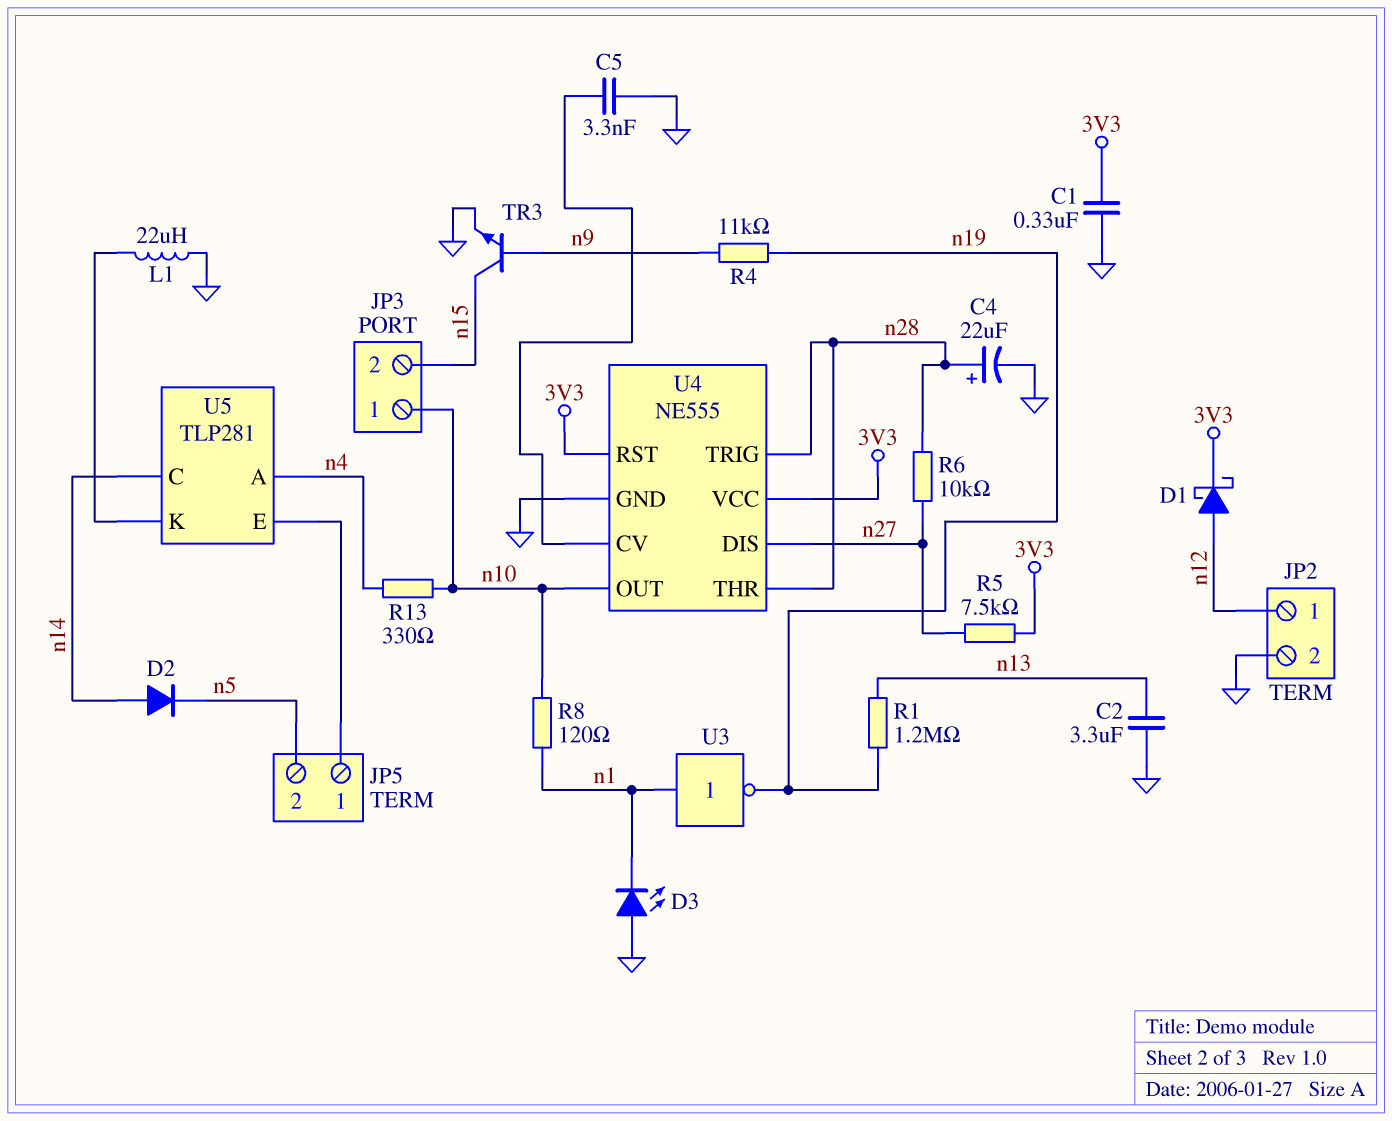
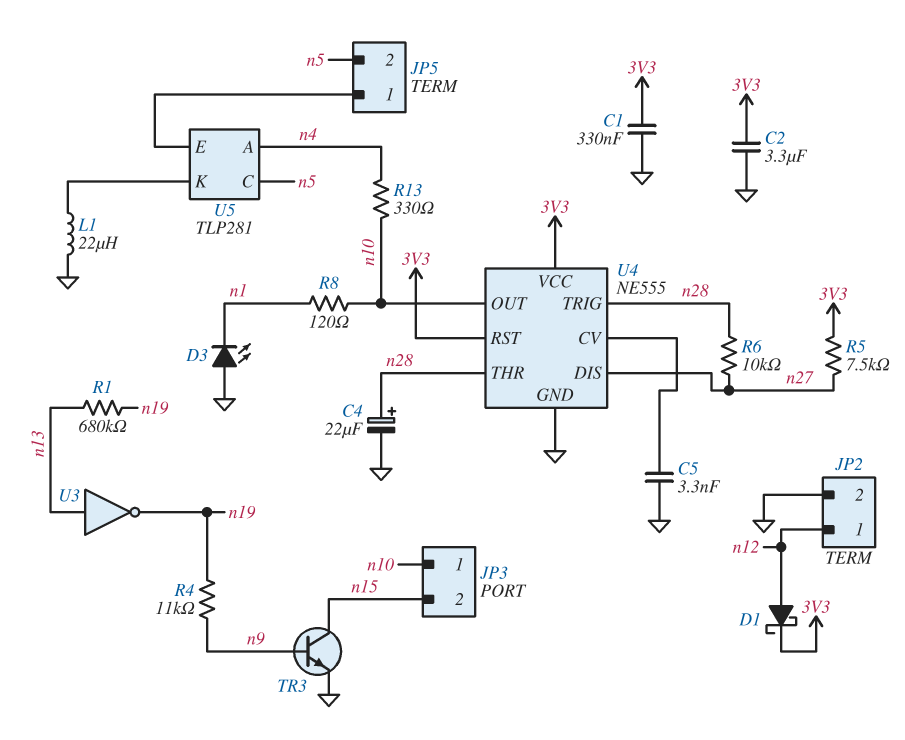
C2: 3.3uF (GND, n13) -> 3.3uF (3V3, GND)
D2: diode (A n14, K n5) -> none
R1: 1.2M (n13, n19) -> 680k (n13, n19)
U3: NOT (in n1, out n19) -> NOT (in n13, out n19)
U5 pin C: n14 -> n5

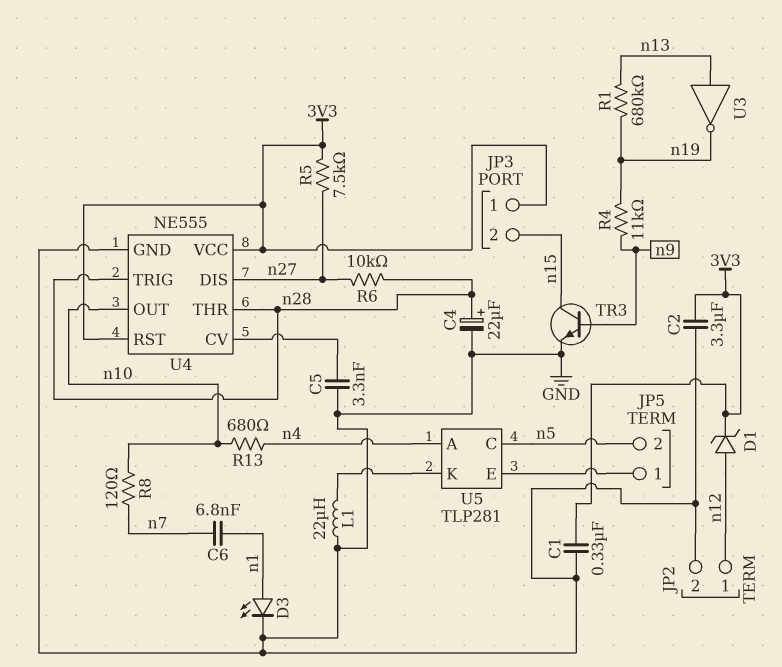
C6: none -> 6.8nF (n1, n7)
D1: schottky (A n12, K 3V3) -> zener (A n12, K 3V3)
D3: LED (A GND, K n1) -> LED (A n1, K GND)
JP3 pin 1: n10 -> 3V3
R8: 120 (n1, n10) -> 120 (n7, n10)
R13: 330 (n4, n10) -> 680 (n4, n10)

